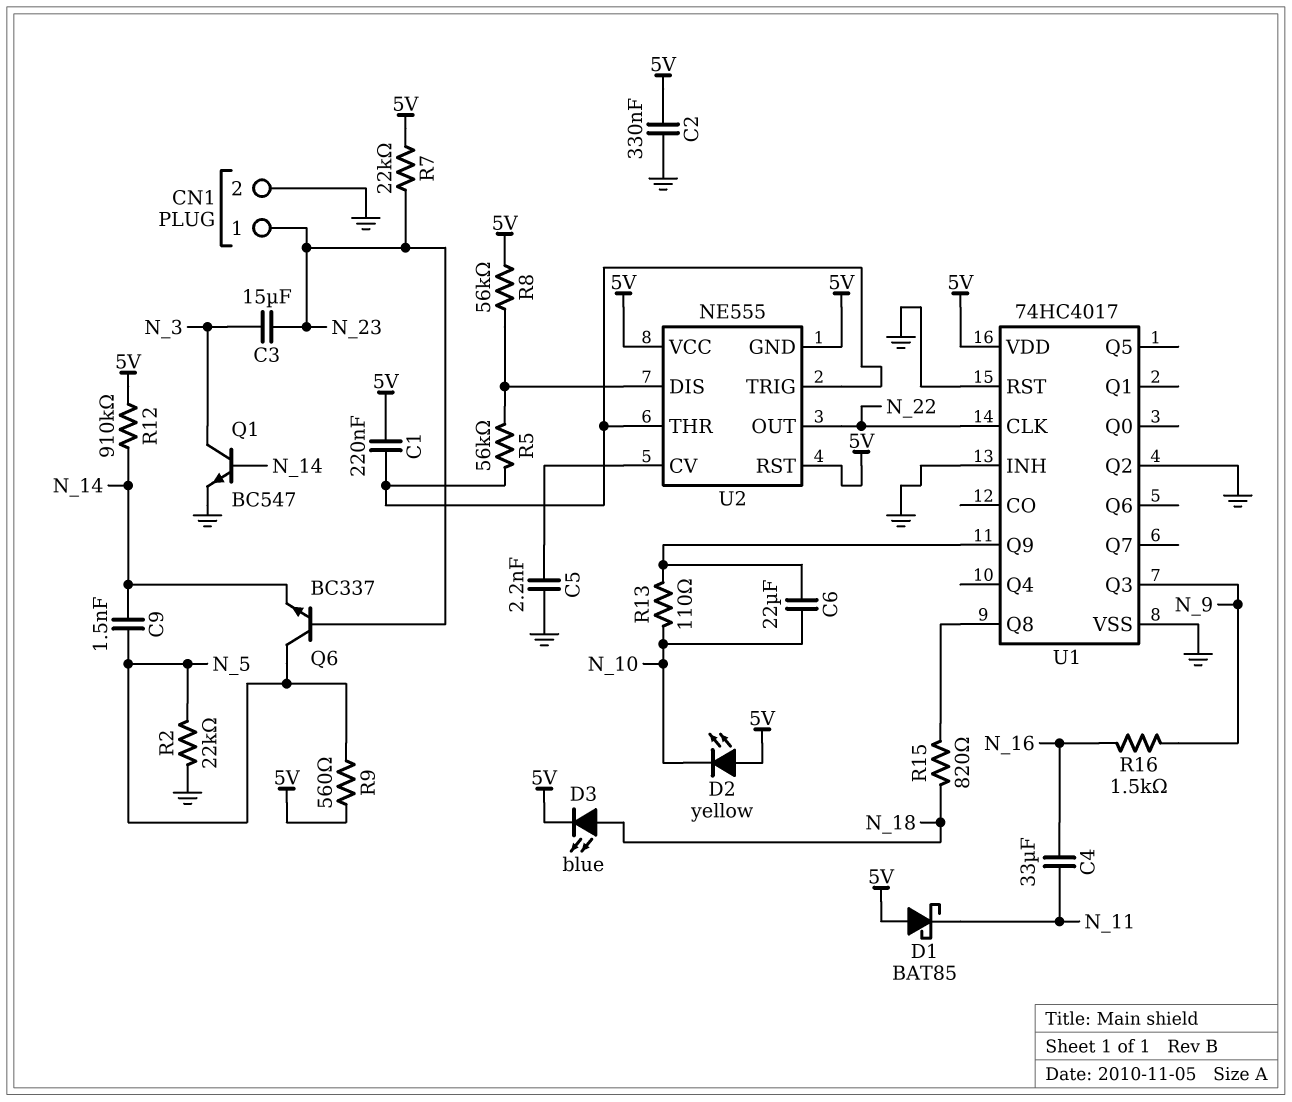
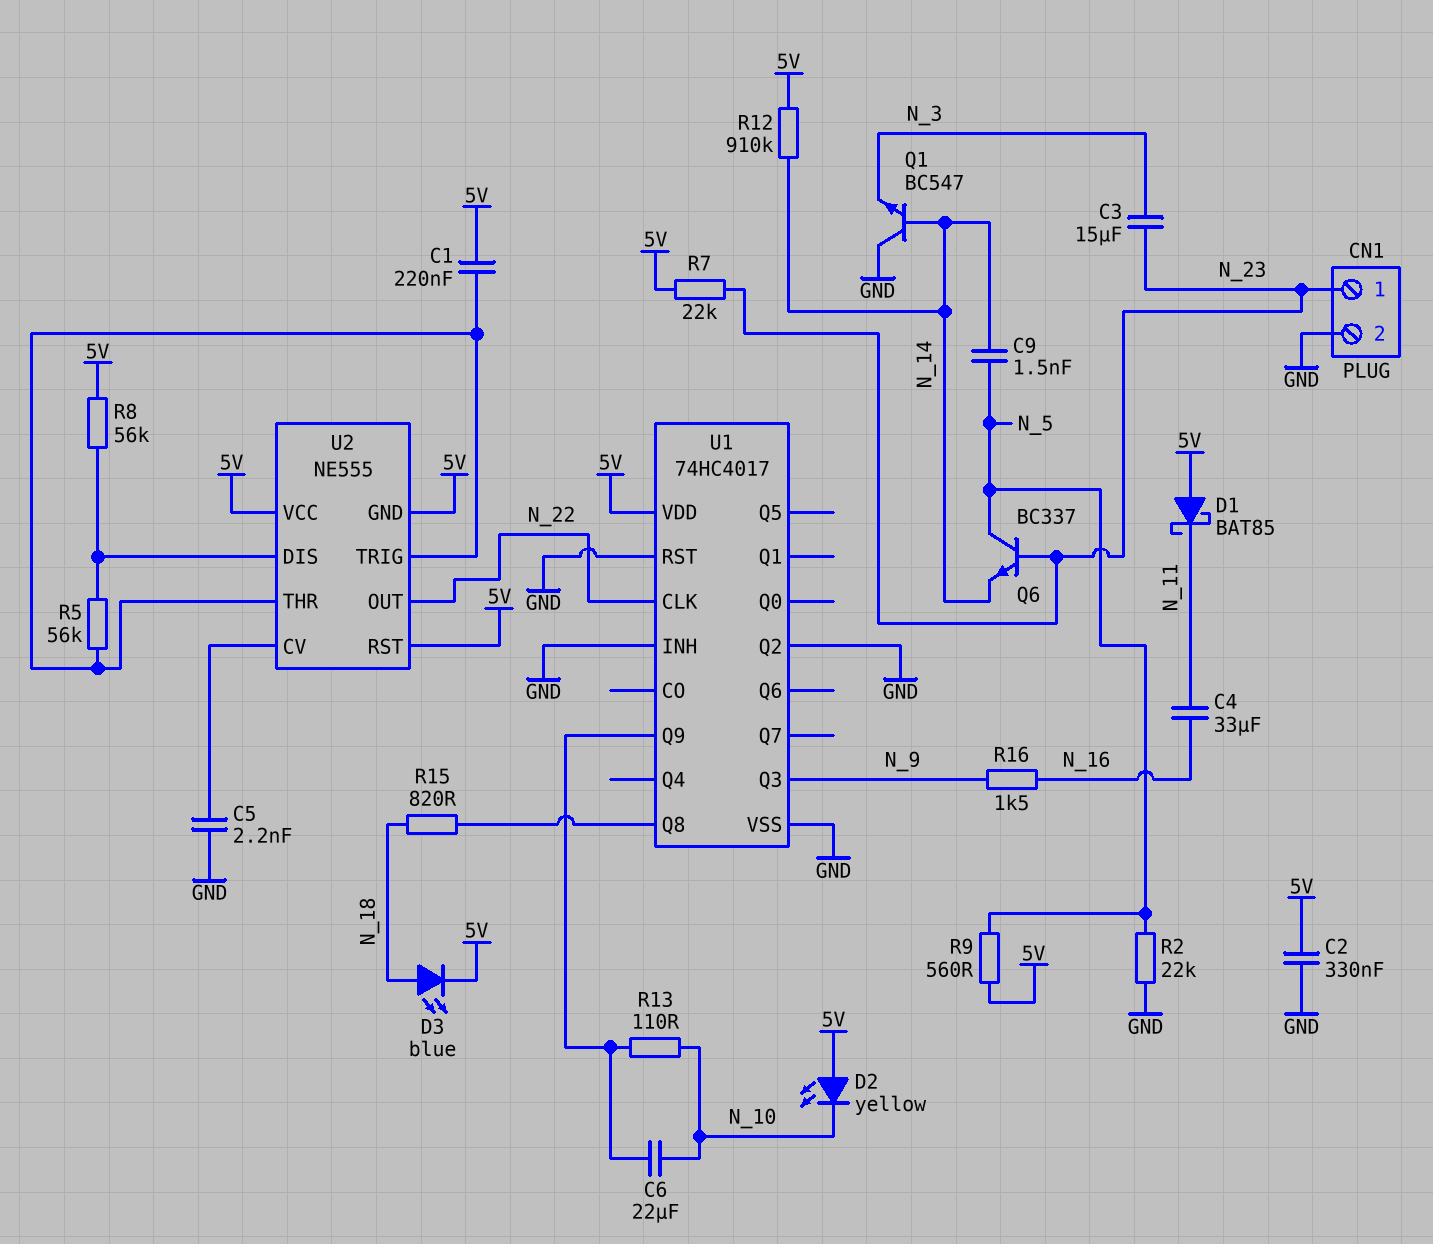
Q1: NPN BC547 (B N_14, C N_3, E GND) -> NPN BC547 (B N_14, C GND, E N_3)

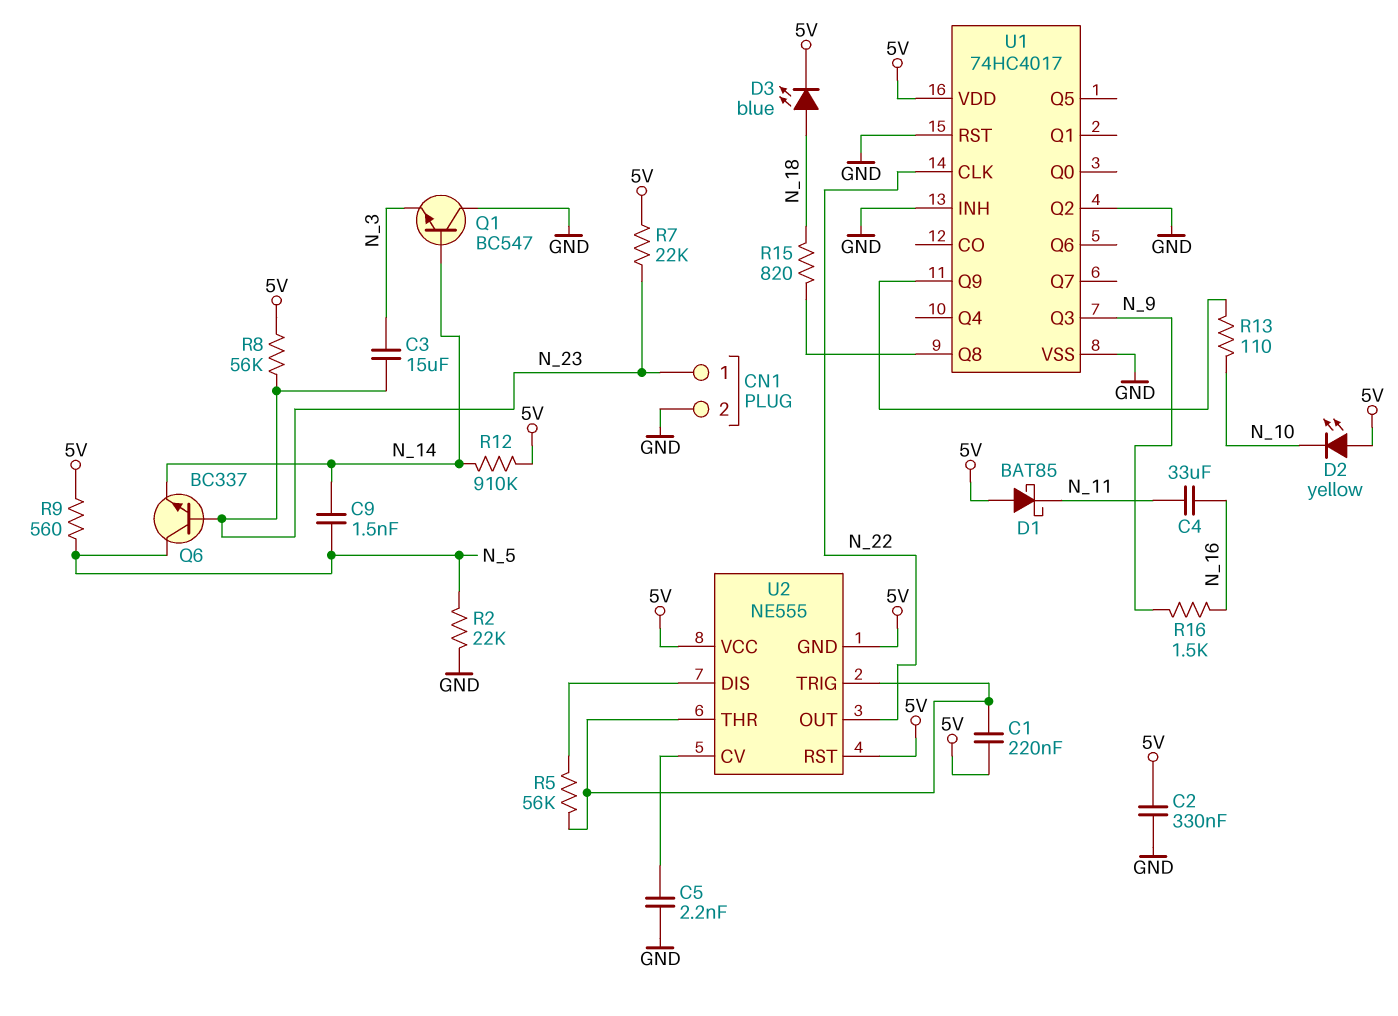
C6: 22uF (N_10, U1/Q9) -> none
R8: 56k (5V, U2/DIS) -> 56k (5V, N_23)

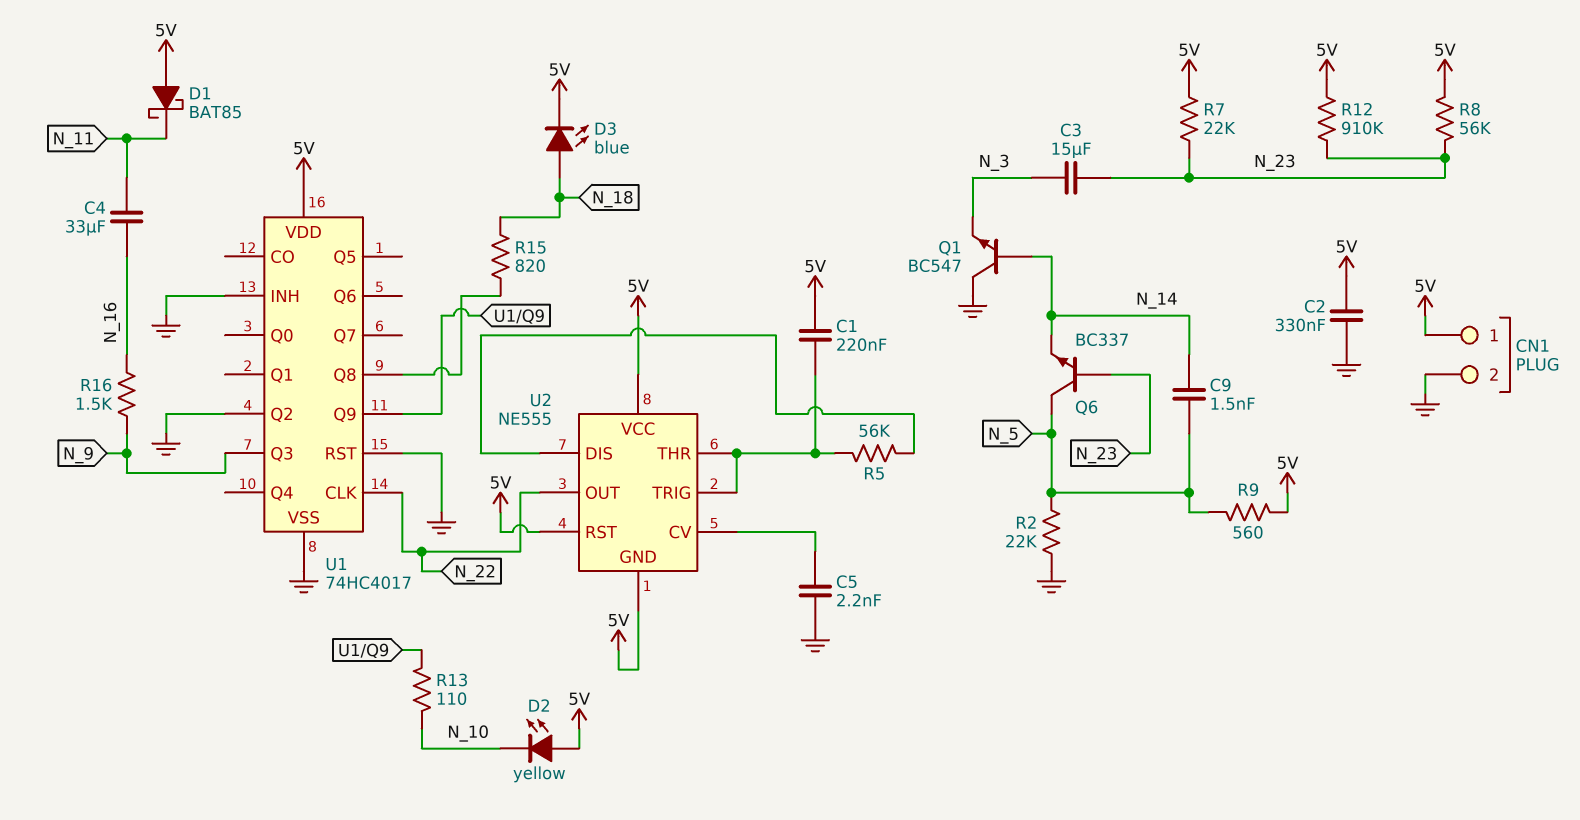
CN1 pin 1: N_23 -> 5V
R12: 910k (5V, N_14) -> 910k (5V, N_23)

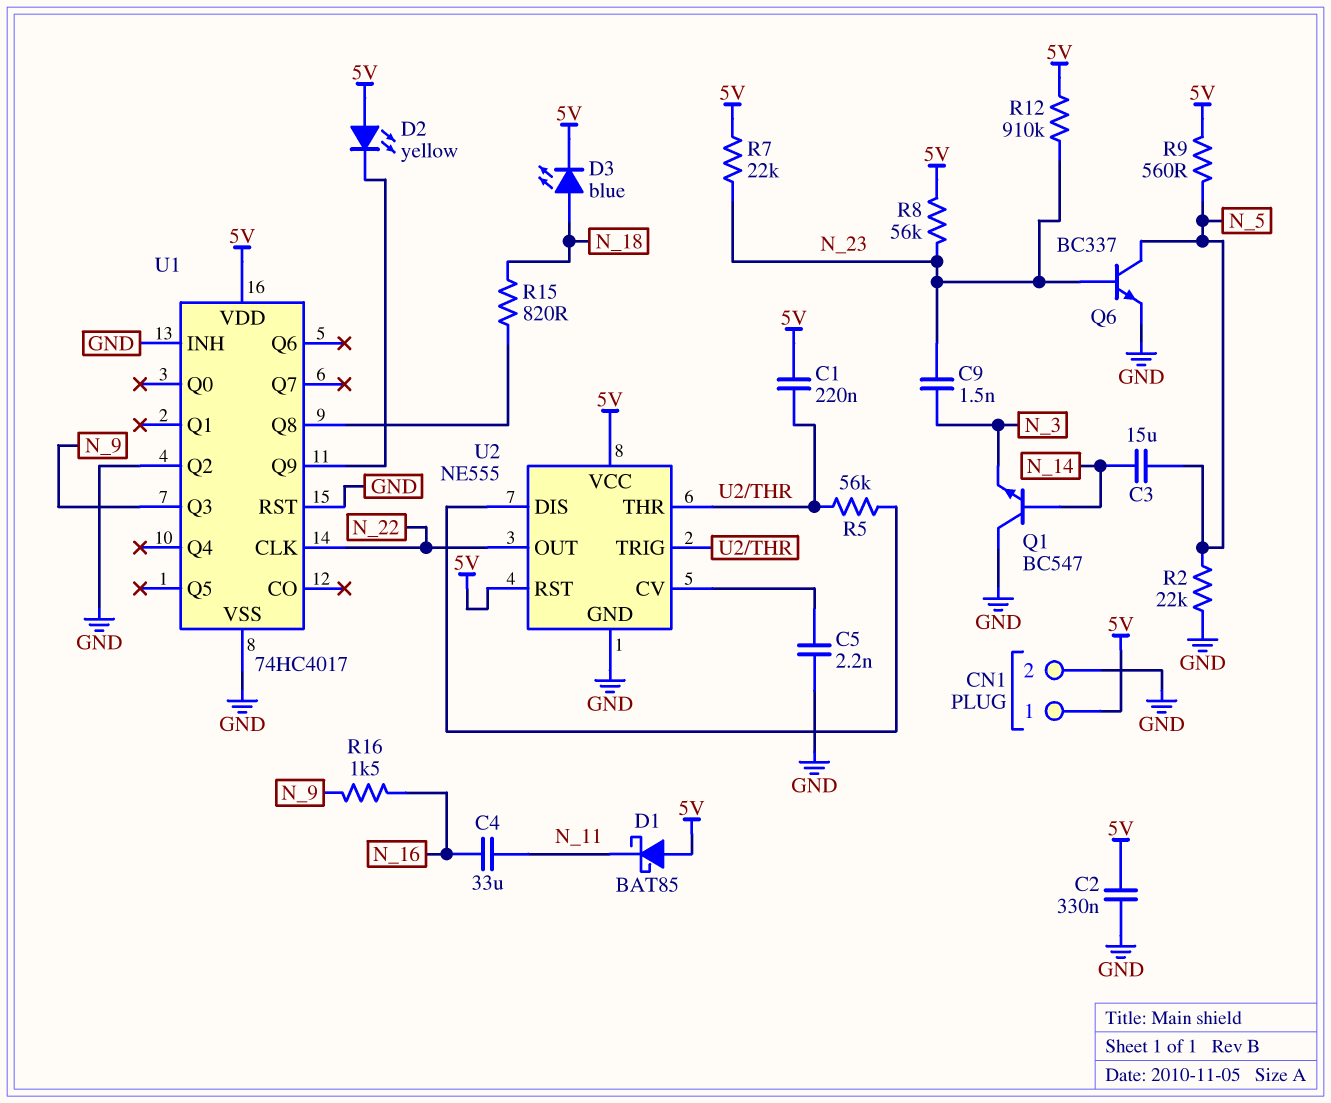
C3: 15uF (N_3, N_23) -> 15uF (N_5, N_14)
C9: 1.5nF (N_5, N_14) -> 1.5nF (N_3, N_23)
D2: LED yellow (A 5V, K N_10) -> LED yellow (A 5V, K U1/Q9)
Q6: NPN BC337 (B N_23, C N_5, E N_14) -> NPN BC337 (B N_23, C N_5, E GND)
R13: 110 (N_10, U1/Q9) -> none
U2 pin GND: 5V -> GND

